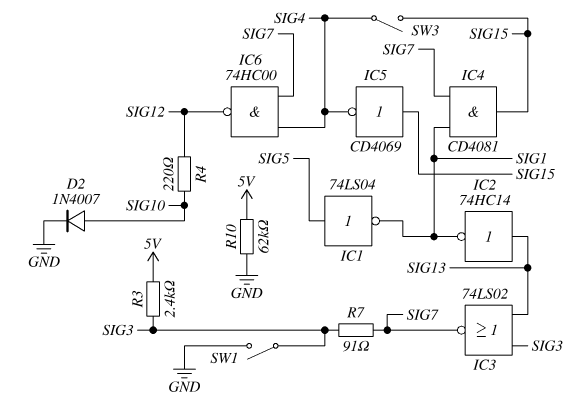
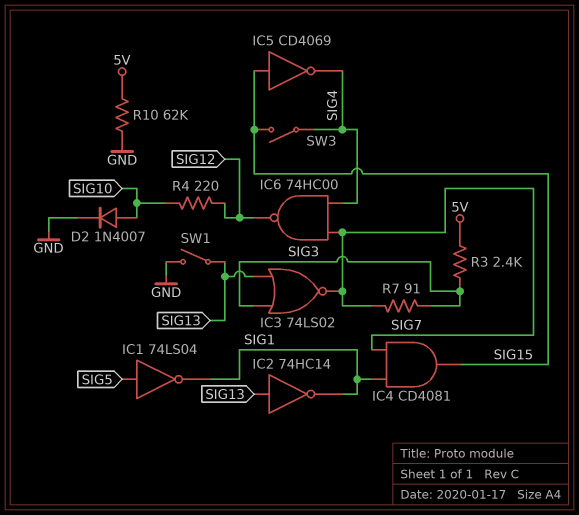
SW1: switch (GND, SIG3) -> switch (GND, SIG13)

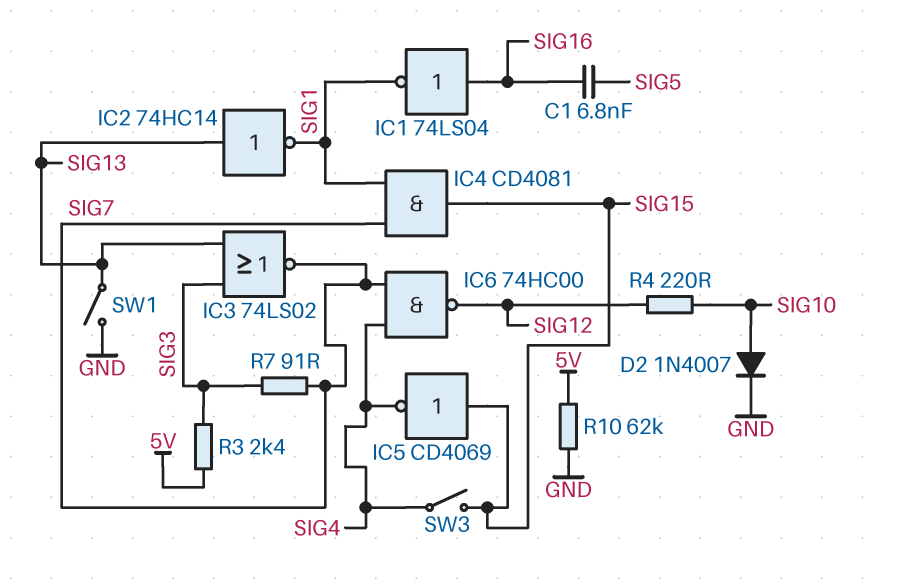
C1: none -> 6.8nF (SIG5, SIG16)
IC1: NOT 74LS04 (in SIG5, out SIG1) -> NOT 74LS04 (in SIG16, out SIG1)

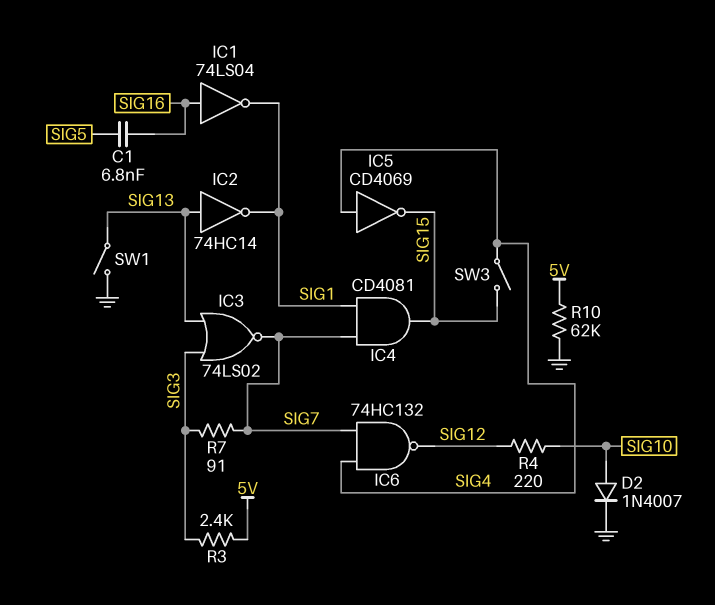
IC5: NOT CD4069 (in SIG15, out SIG4) -> NOT CD4069 (in SIG4, out SIG15)
IC6: NAND 74HC00 (in SIG4, in SIG7, out SIG12) -> NAND 74HC132 (in SIG4, in SIG7, out SIG12)

